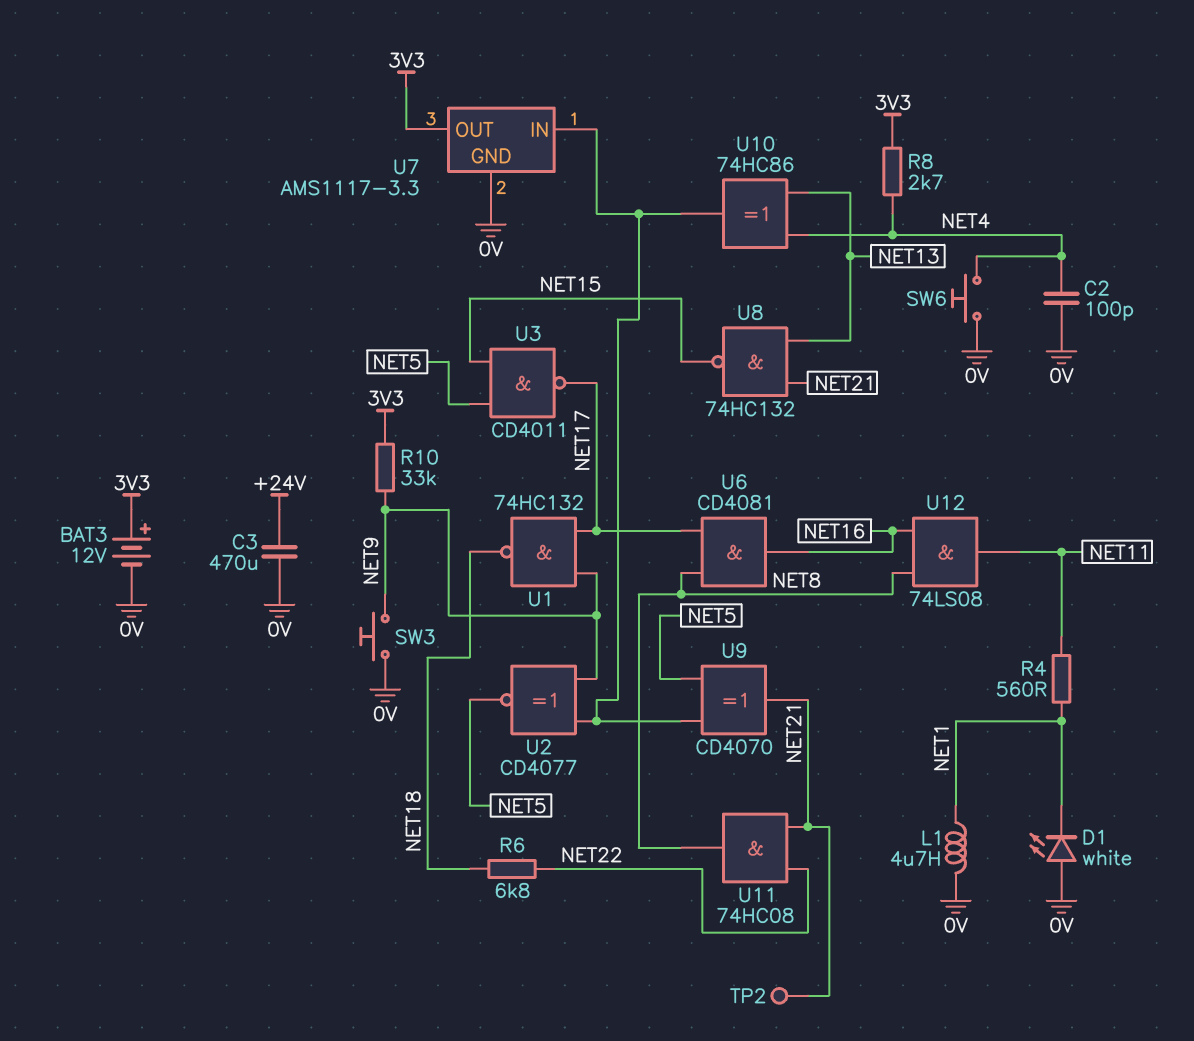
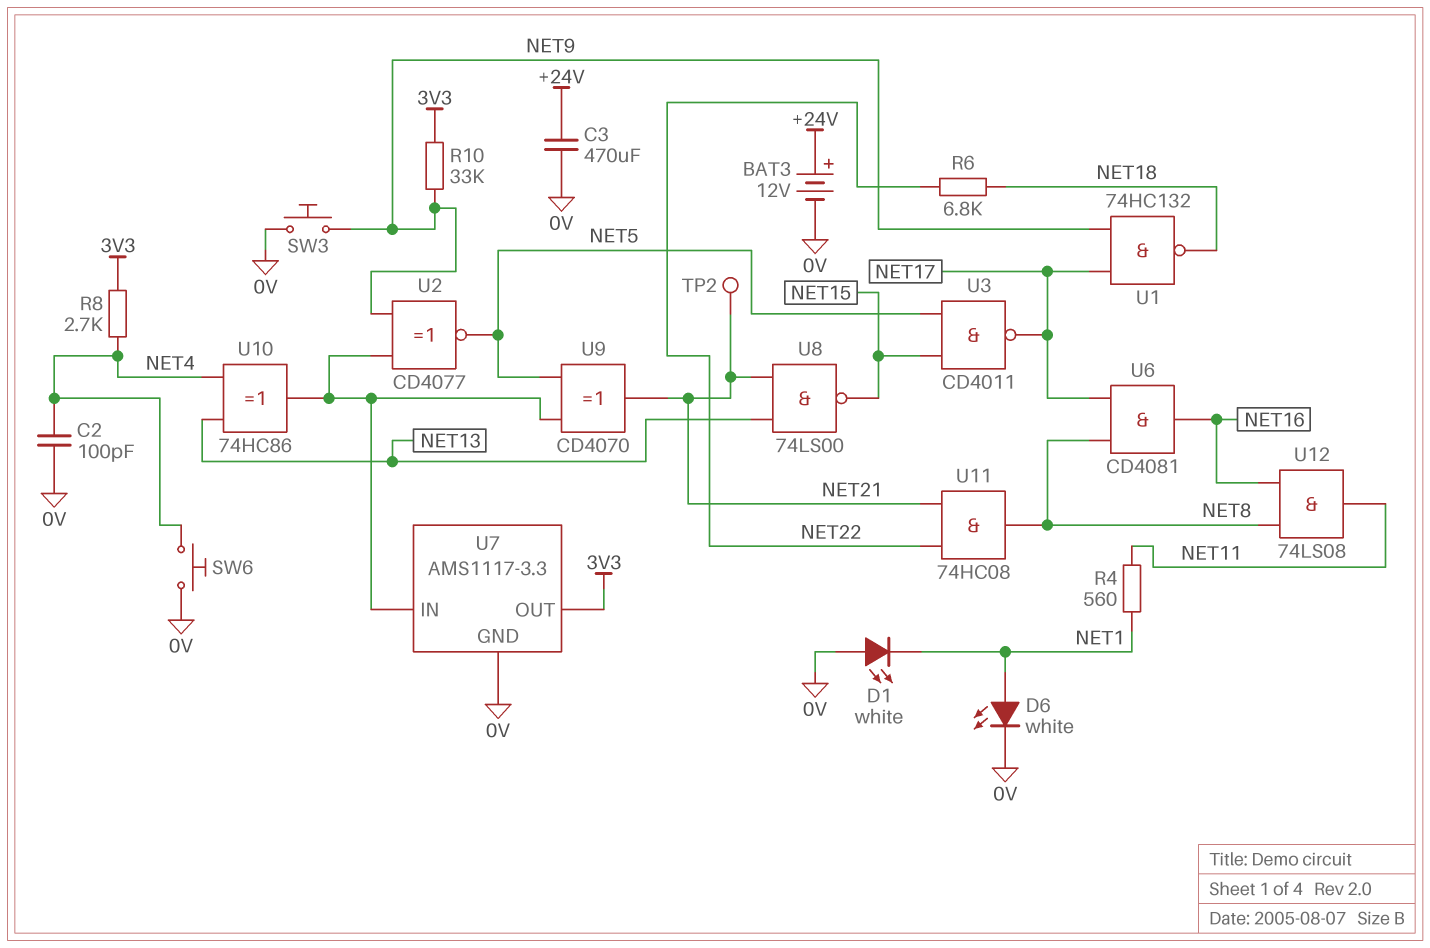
BAT3: 12V (plus 3V3, minus 0V) -> 12V (plus +24V, minus 0V)
D6: none -> LED white (A NET1, K 0V)
L1: 4.7uH (0V, NET1) -> none
U8: NAND 74HC132 (in NET13, in NET21, out NET15) -> NAND 74LS00 (in NET13, in NET21, out NET15)

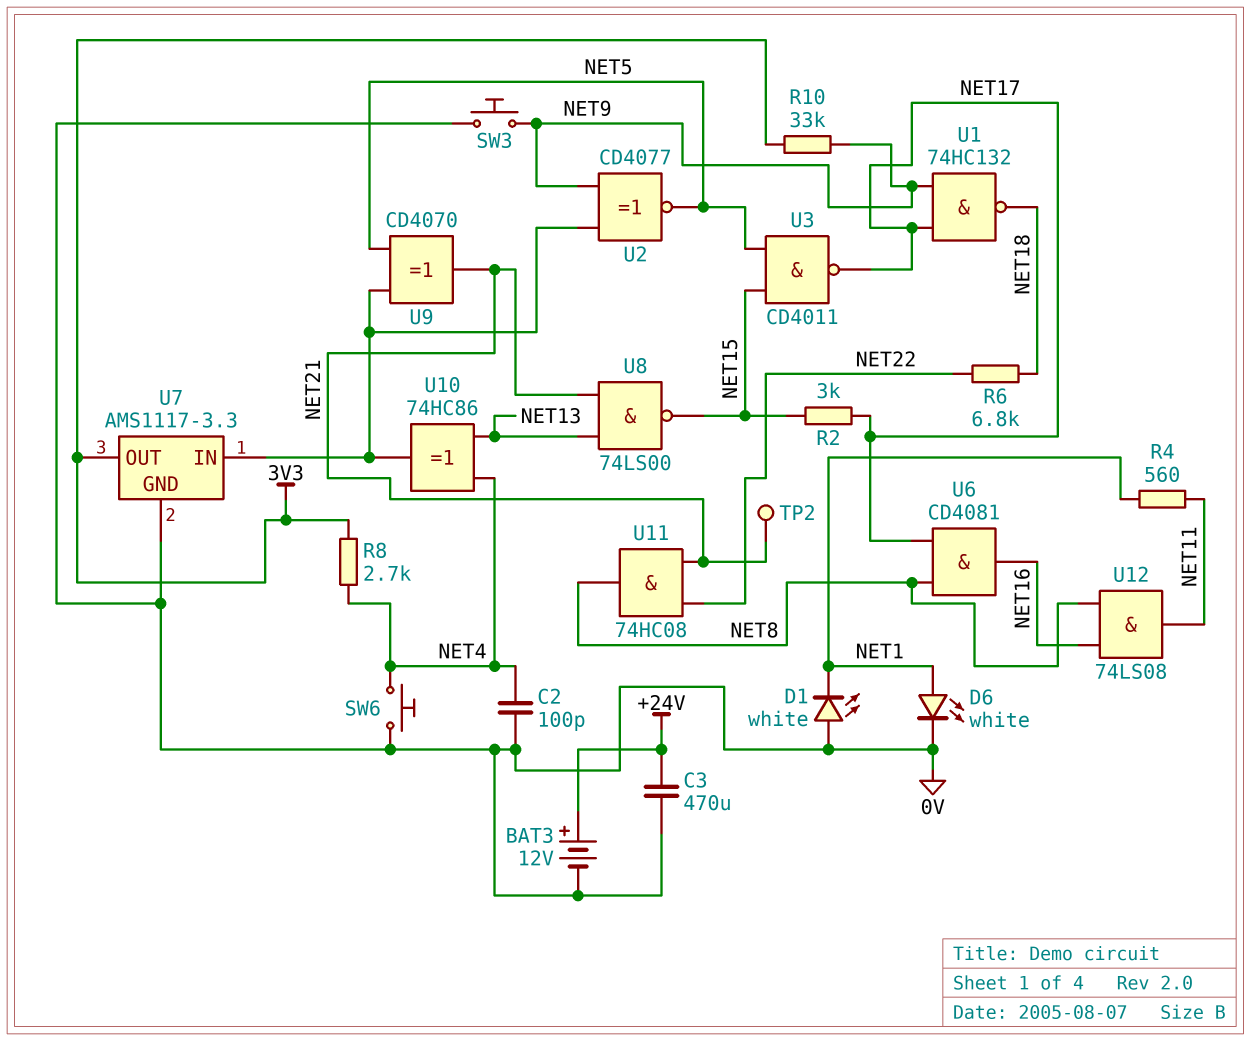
R2: none -> 3k (NET15, NET17)

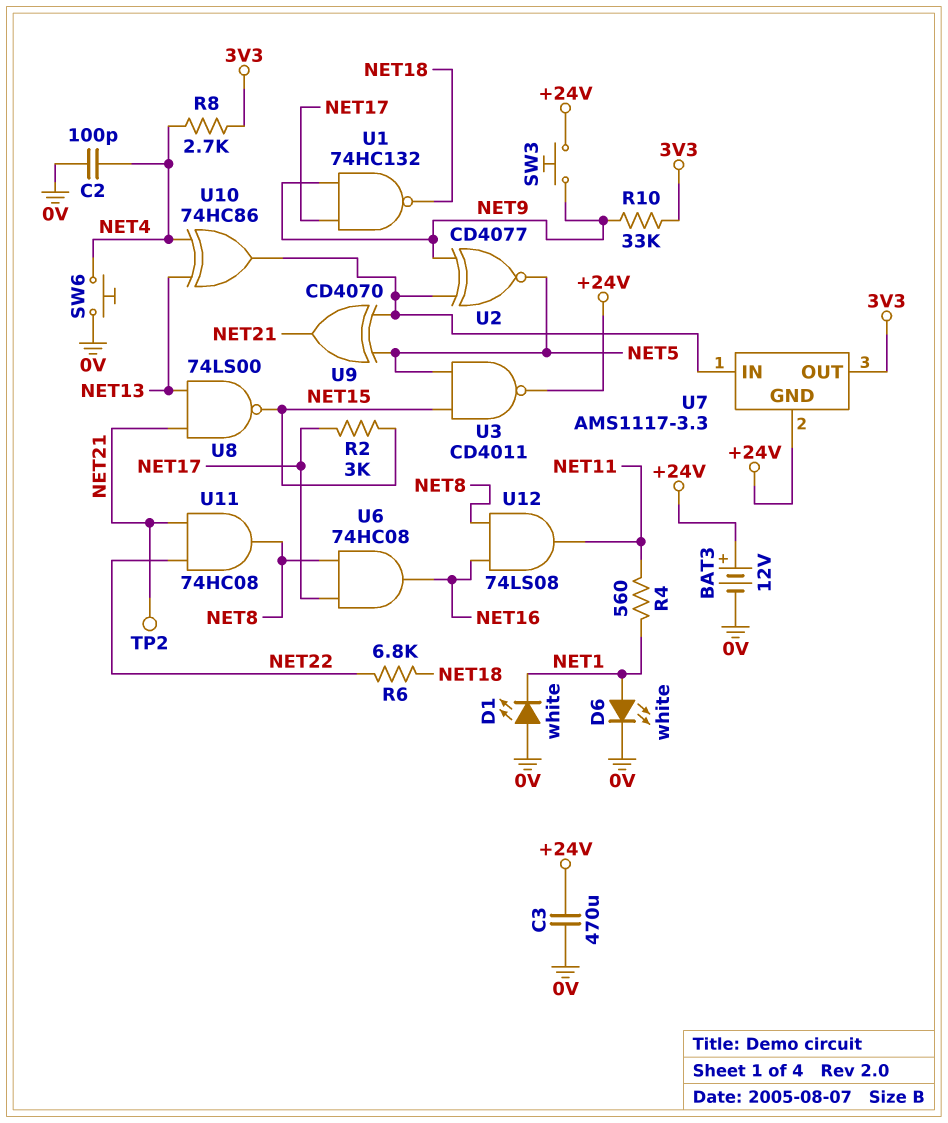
SW3: button (0V, NET9) -> button (+24V, NET9)
U3: NAND CD4011 (in NET5, in NET15, out NET17) -> NAND CD4011 (in NET5, in NET15, out +24V)
U6: AND CD4081 (in NET8, in NET17, out NET16) -> AND 74HC08 (in NET8, in NET17, out NET16)
U7 pin GND: 0V -> +24V

